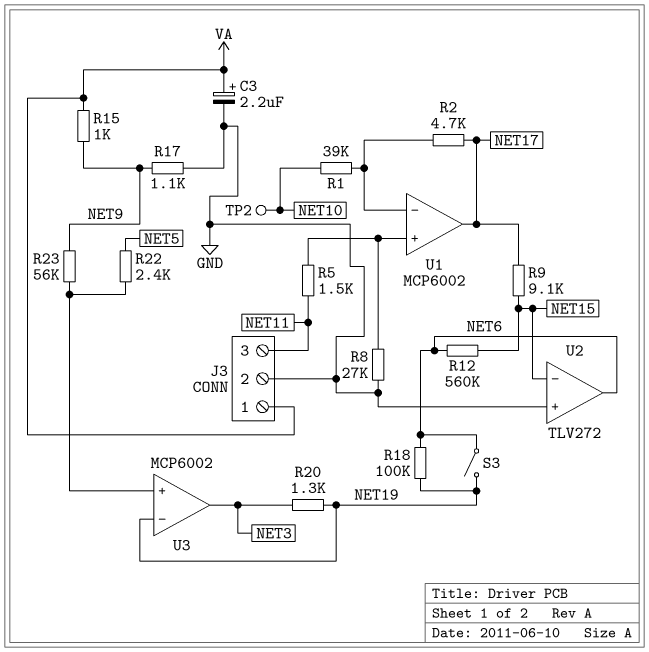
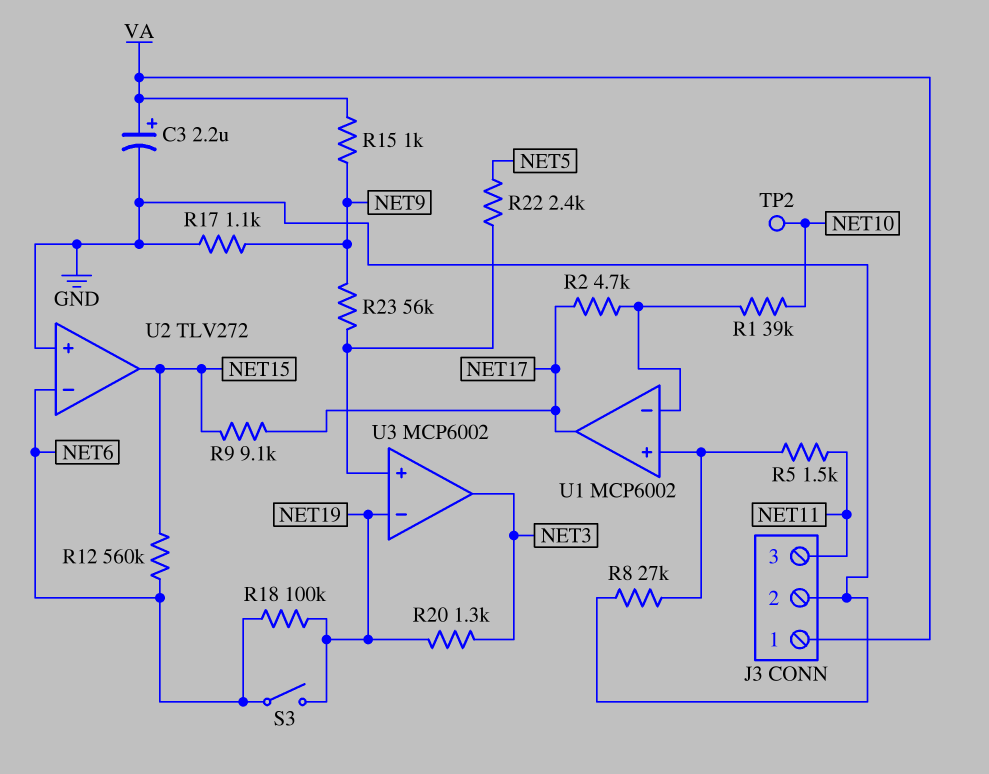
U2 pin in-: NET15 -> NET6
U2 pin out: NET6 -> NET15

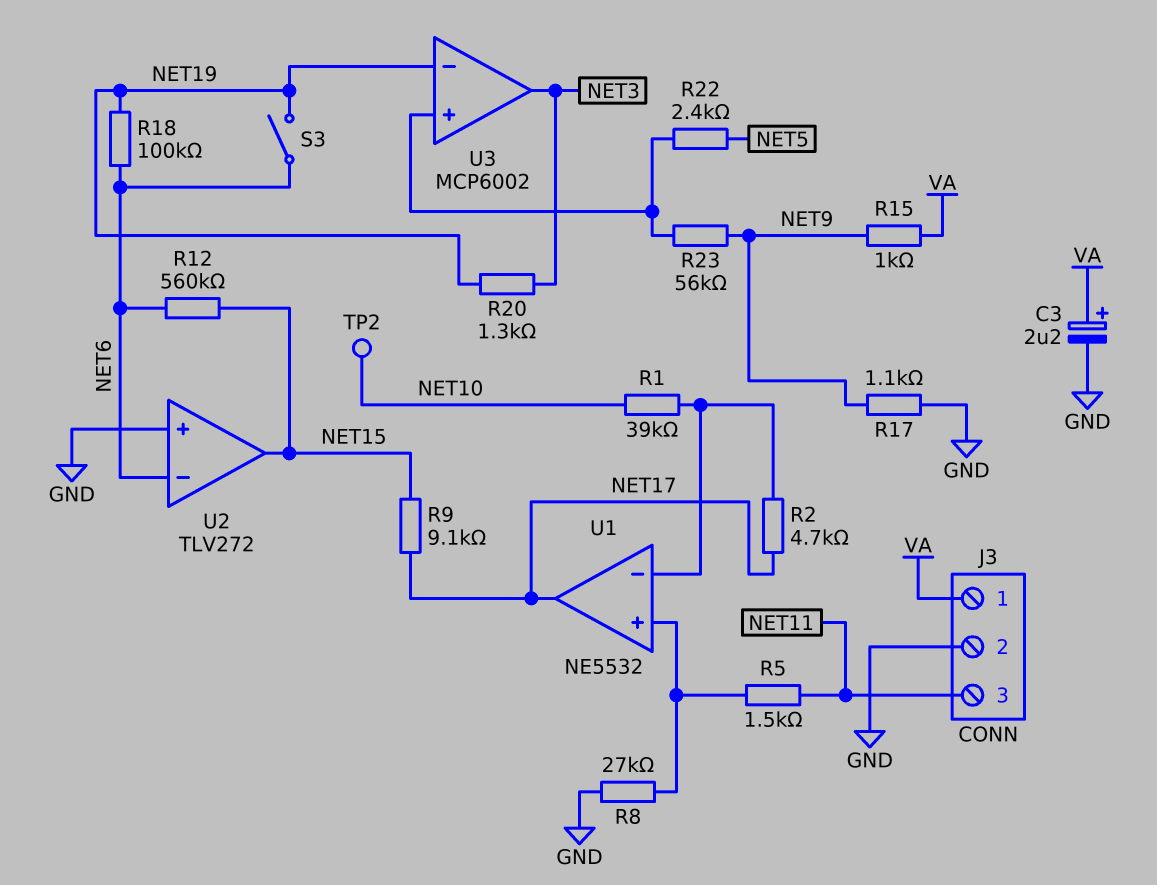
U1: MCP6002 -> NE5532

